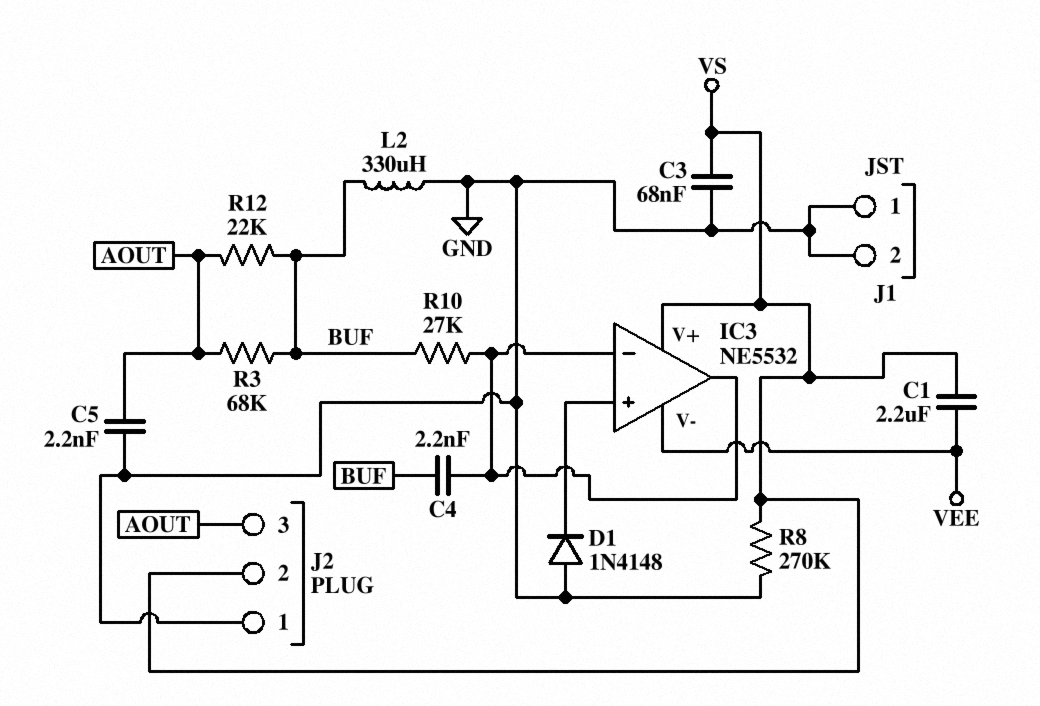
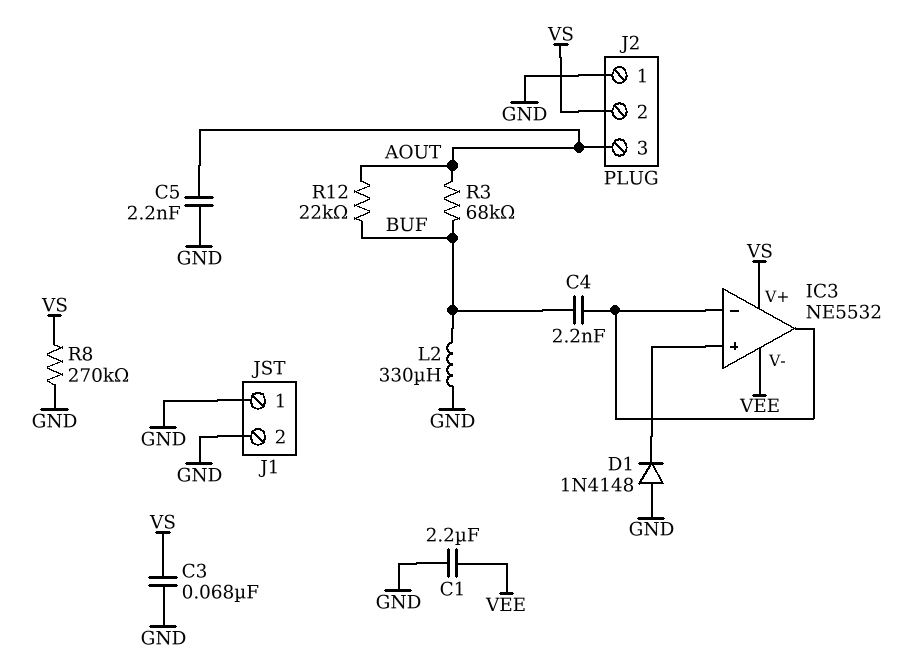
C1: 2.2uF (VEE, VS) -> 2.2uF (GND, VEE)
R10: 27k (BUF, IC3/in-) -> none

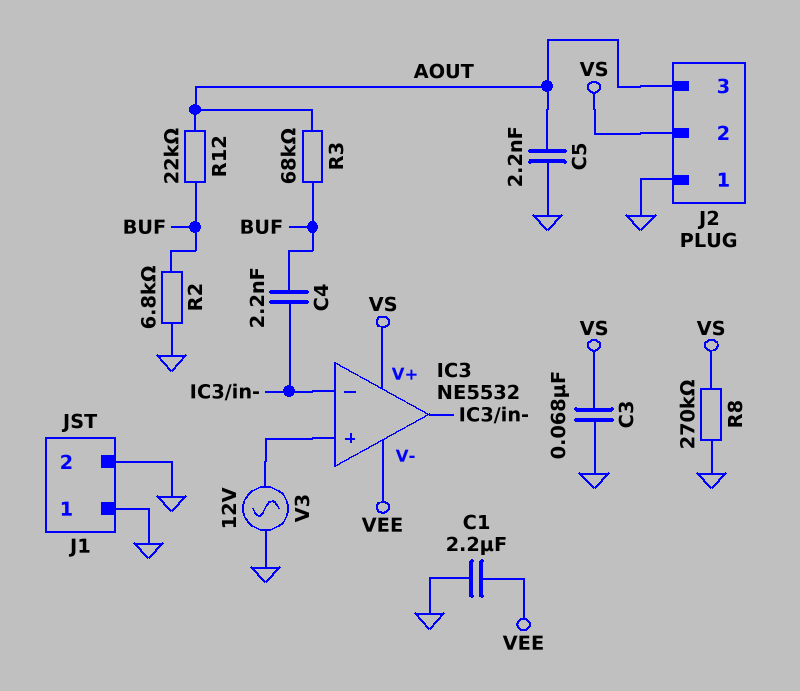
D1: diode 1N4148 (A GND, K IC3/in+) -> none
L2: 330uH (BUF, GND) -> none
R2: none -> 6.8k (BUF, GND)
V3: none -> AC 12V (GND, IC3/in+)

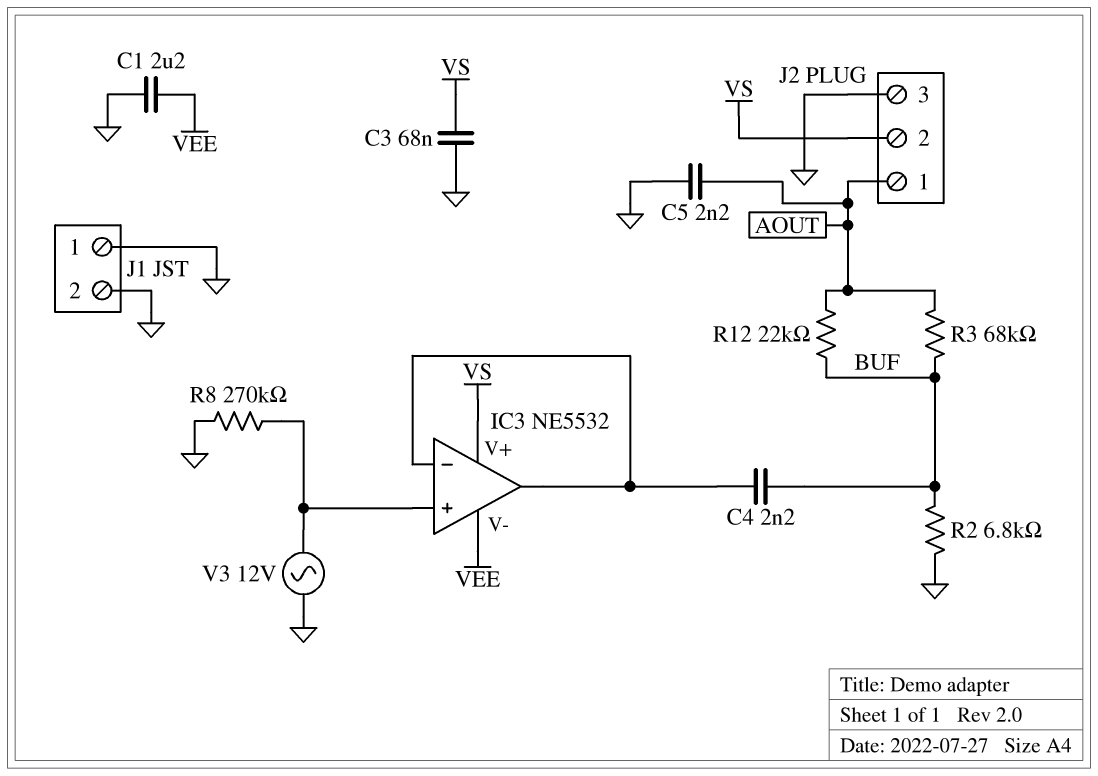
J2 pin 1: GND -> AOUT
J2 pin 3: AOUT -> GND
R8: 270k (GND, VS) -> 270k (GND, IC3/in+)

